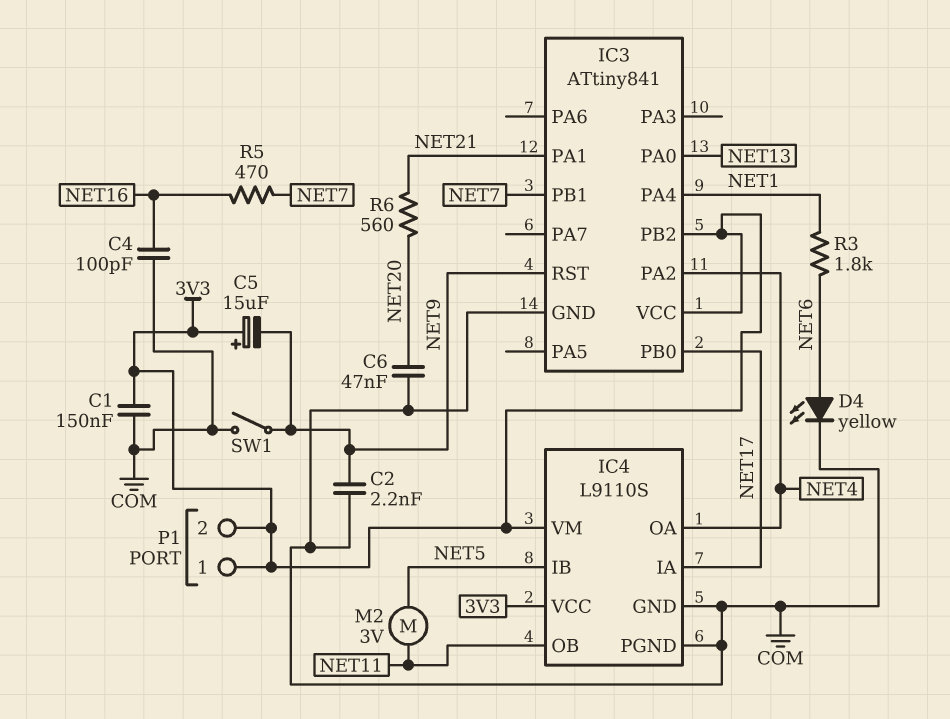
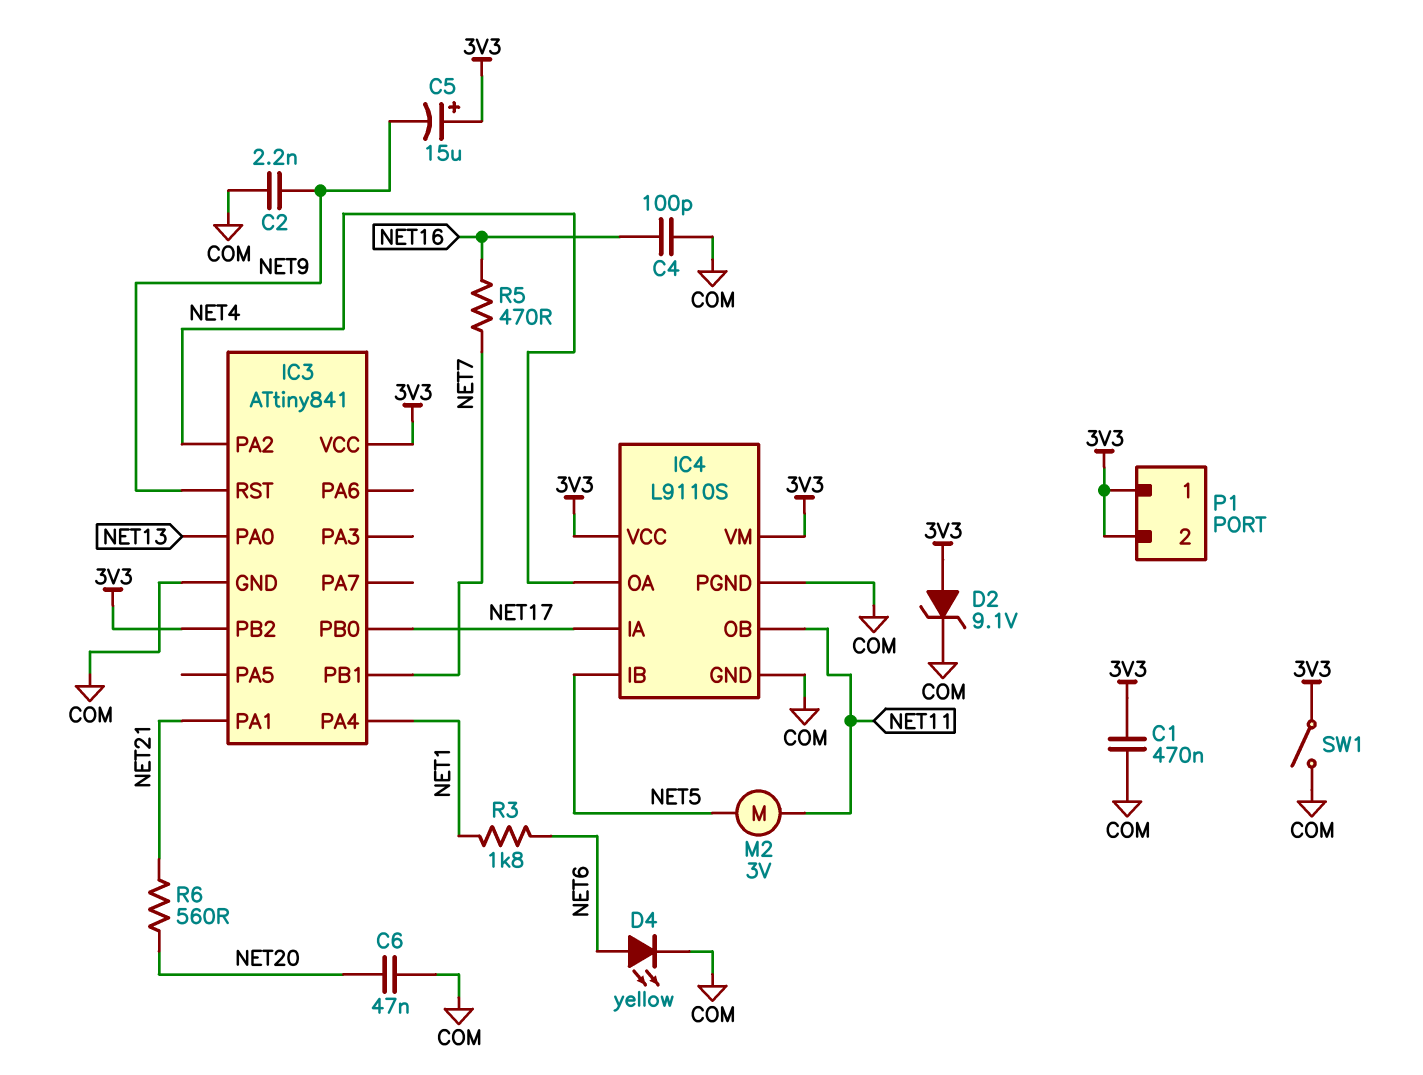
C1: 150nF (3V3, COM) -> 470nF (3V3, COM)
D2: none -> zener 9.1V (A 3V3, K COM)
SW1: switch (COM, NET9) -> switch (3V3, COM)

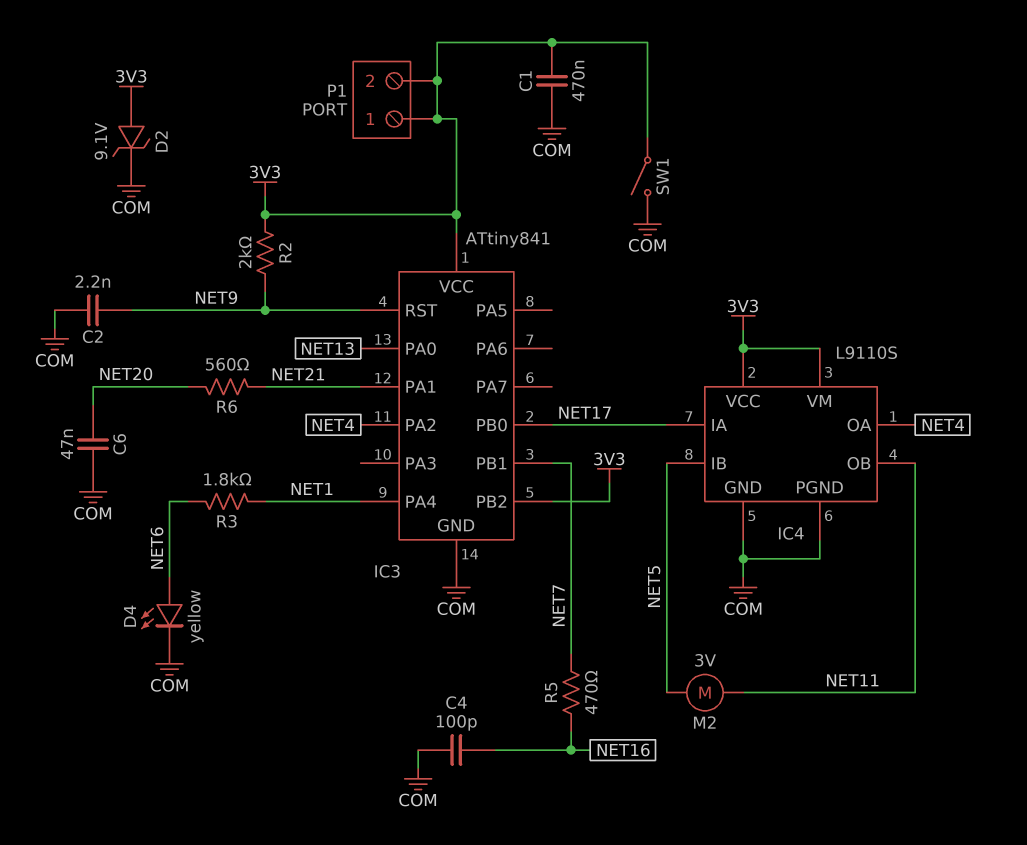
C5: 15uF (plus 3V3, minus NET9) -> none
R2: none -> 2k (3V3, NET9)

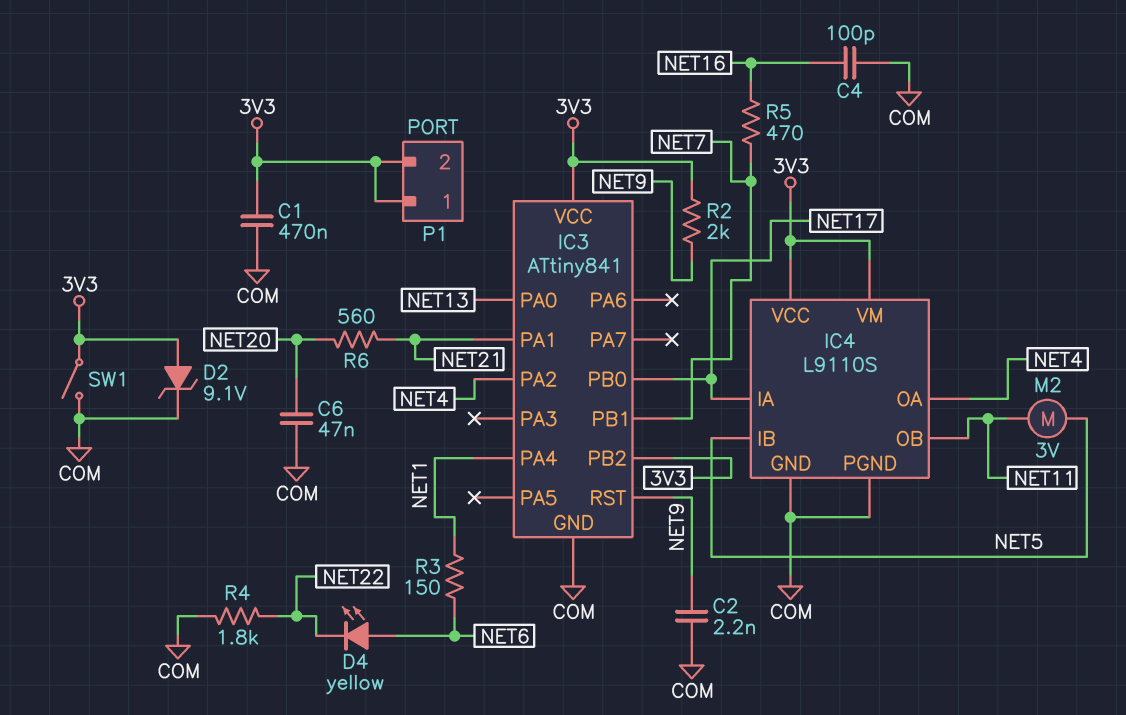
D4: LED yellow (A NET6, K COM) -> LED yellow (A NET6, K NET22)
R3: 1.8k (NET1, NET6) -> 150 (NET1, NET6)
R4: none -> 1.8k (COM, NET22)

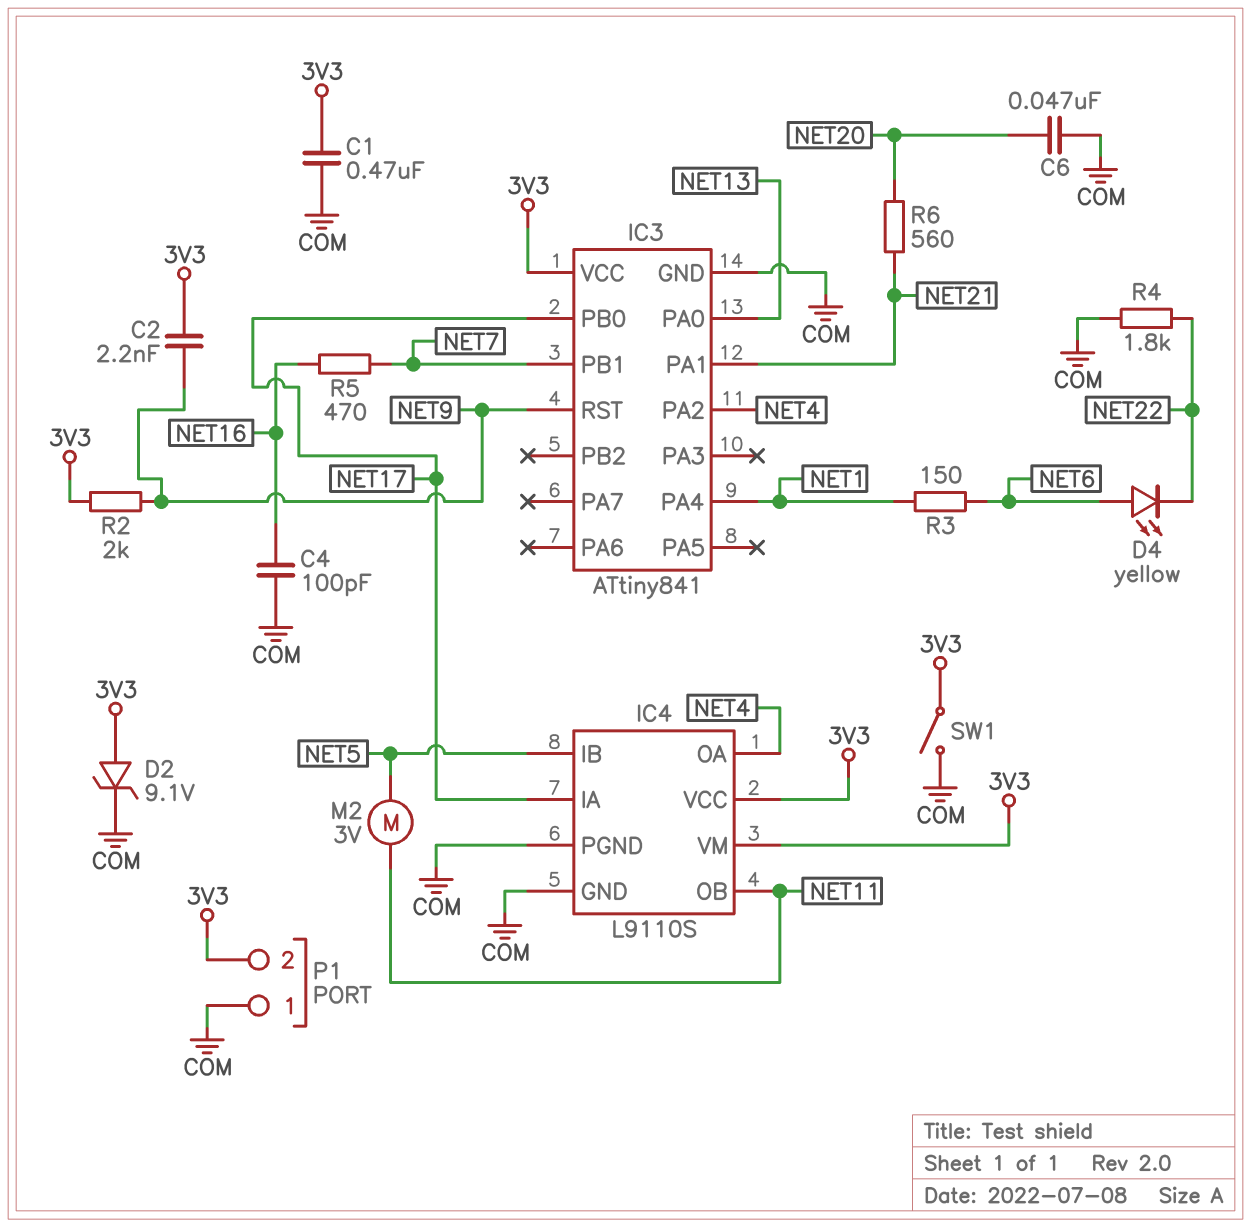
C2: 2.2nF (COM, NET9) -> 2.2nF (3V3, NET9)
IC3 pin PB2: 3V3 -> none
P1 pin 1: 3V3 -> COM

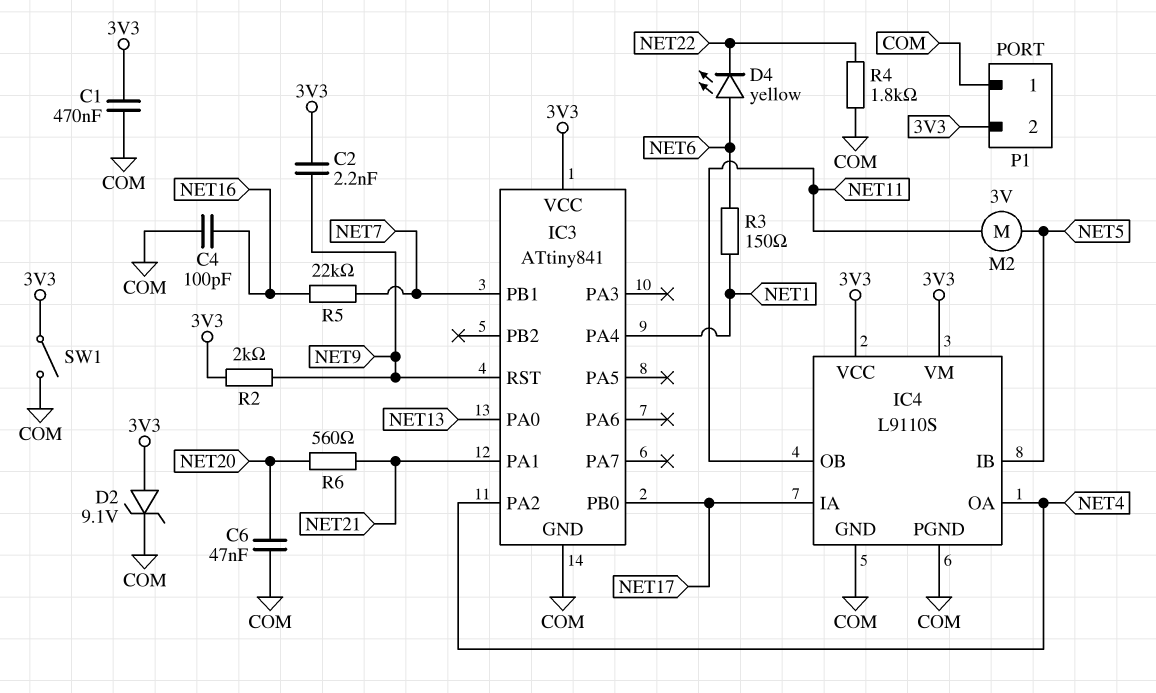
R5: 470 (NET7, NET16) -> 22k (NET7, NET16)

